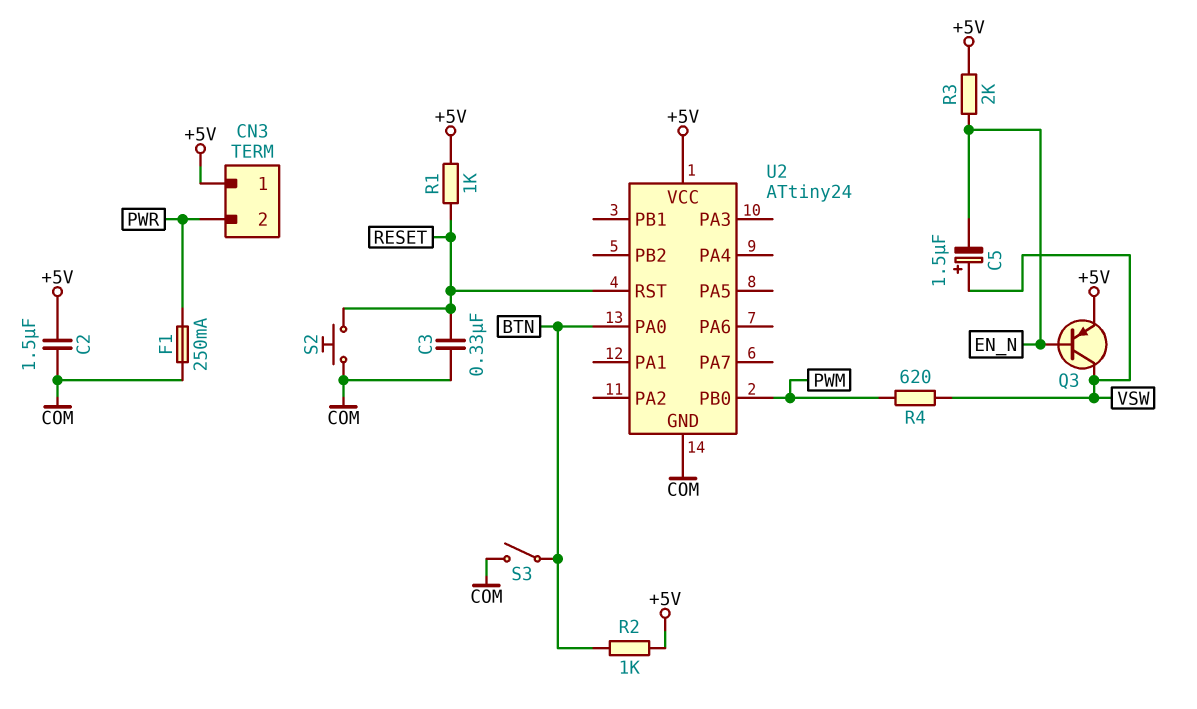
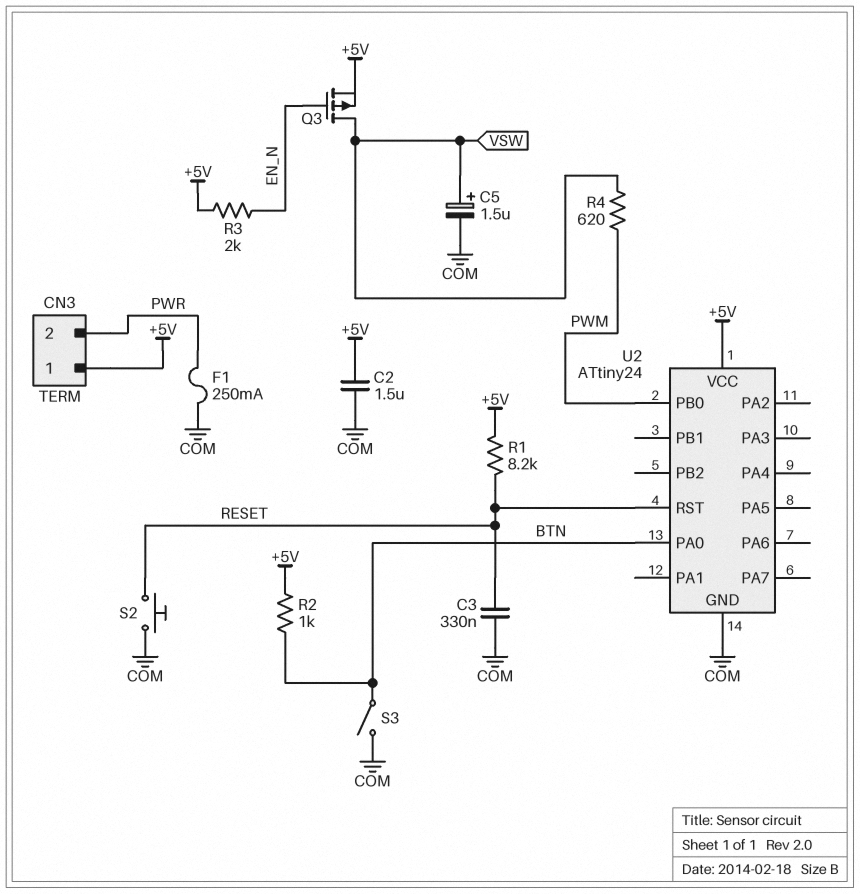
C5: 1.5uF (plus VSW, minus EN_N) -> 1.5uF (plus VSW, minus COM)
Q3: PNP (B EN_N, C VSW, E +5V) -> PMOS (G EN_N, D VSW, S +5V)
R1: 1k (+5V, RESET) -> 8.2k (+5V, RESET)

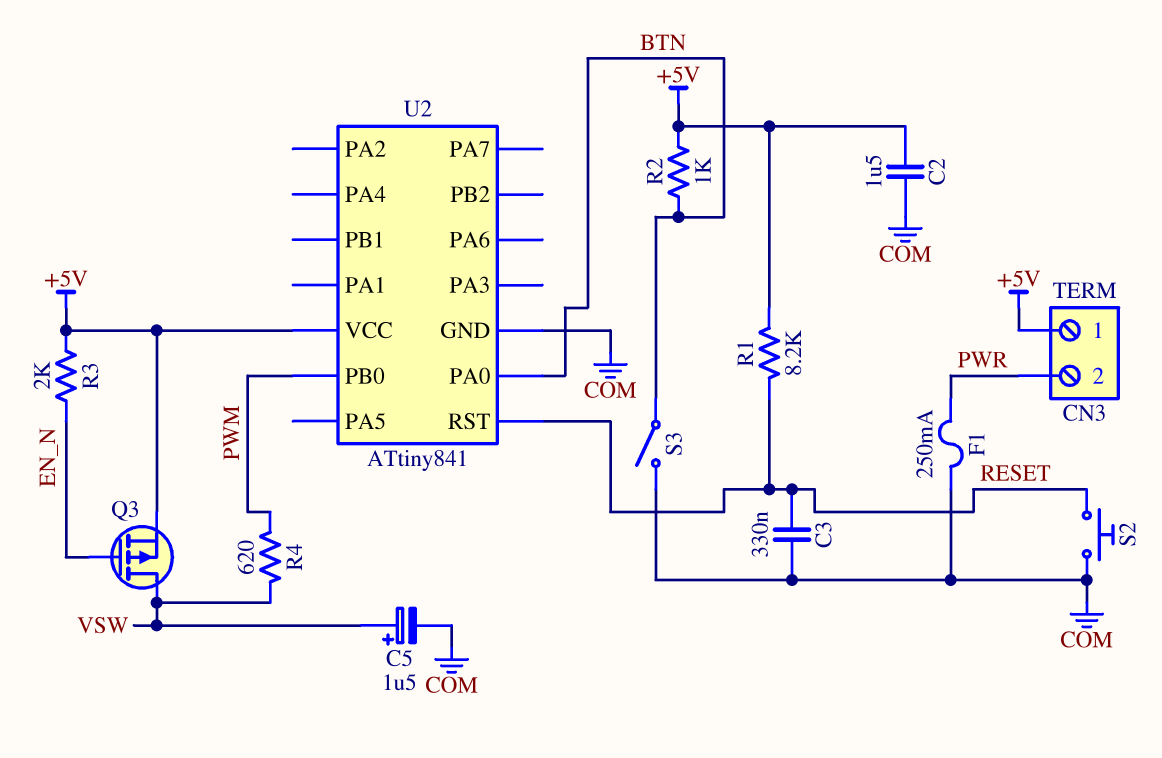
U2: ATtiny24 -> ATtiny841

